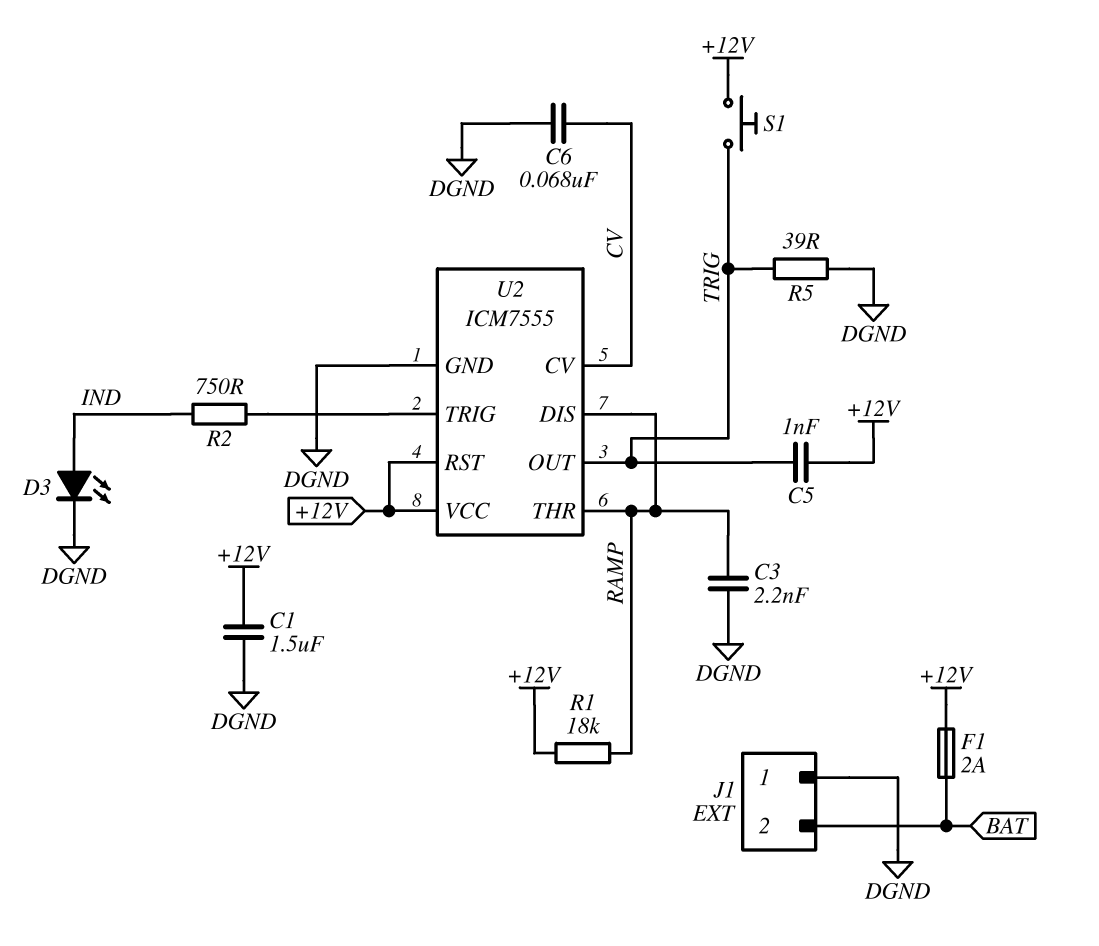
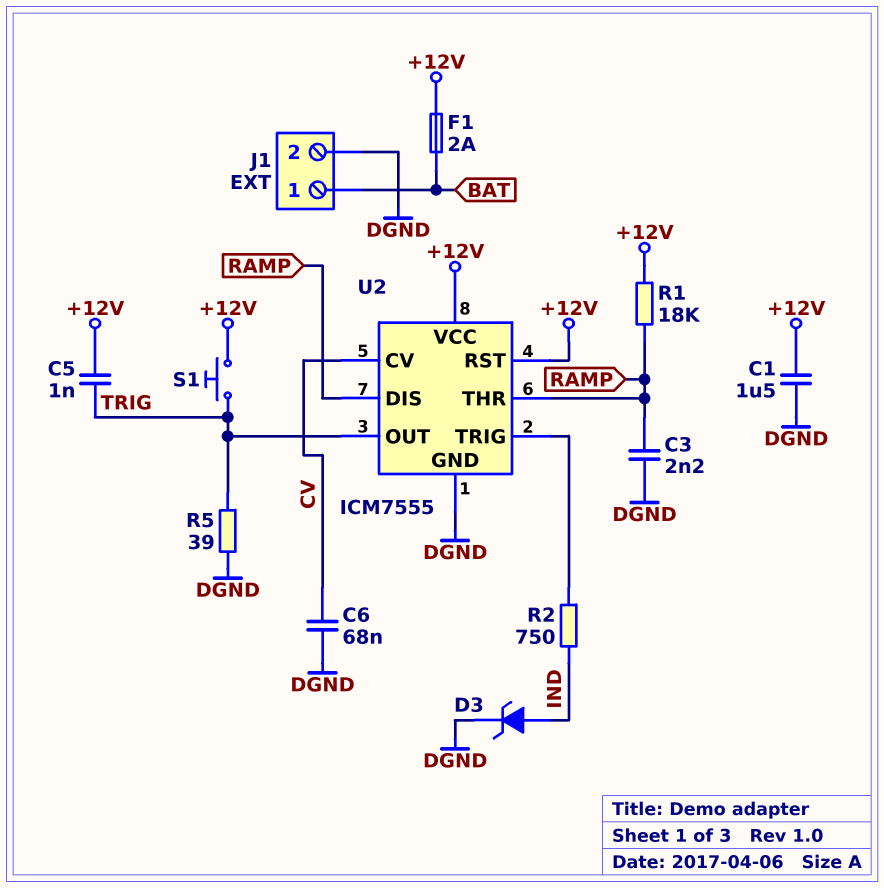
D3: LED (A IND, K DGND) -> zener (A IND, K DGND)
J1 pin 1: DGND -> BAT
J1 pin 2: BAT -> DGND

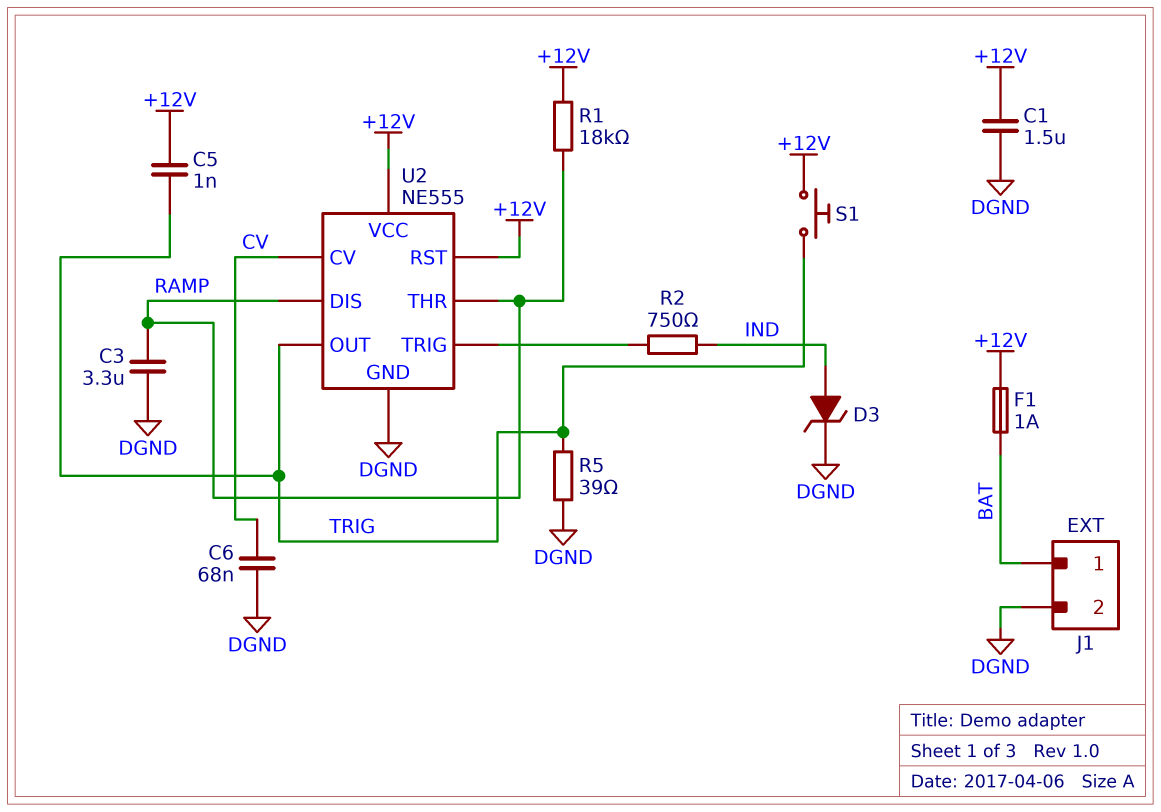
C3: 2.2nF (DGND, RAMP) -> 3.3uF (DGND, RAMP)
F1: 2A (+12V, BAT) -> 1A (+12V, BAT)
U2: ICM7555 -> NE555

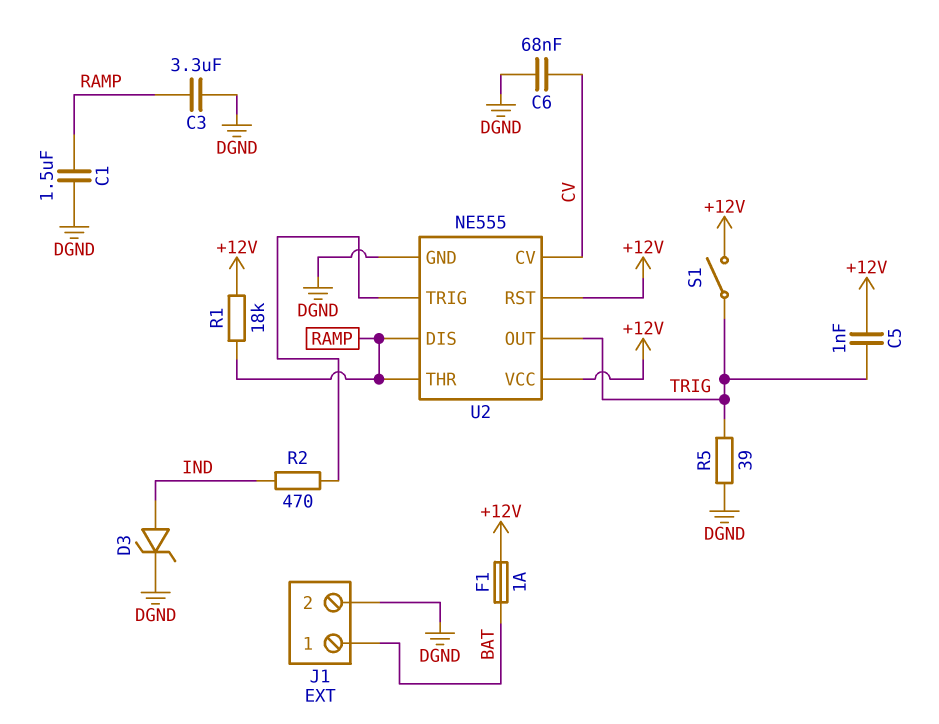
C1: 1.5uF (+12V, DGND) -> 1.5uF (DGND, RAMP)
R2: 750 (IND, U2/TRIG) -> 470 (IND, U2/TRIG)
S1: button (+12V, TRIG) -> switch (+12V, TRIG)

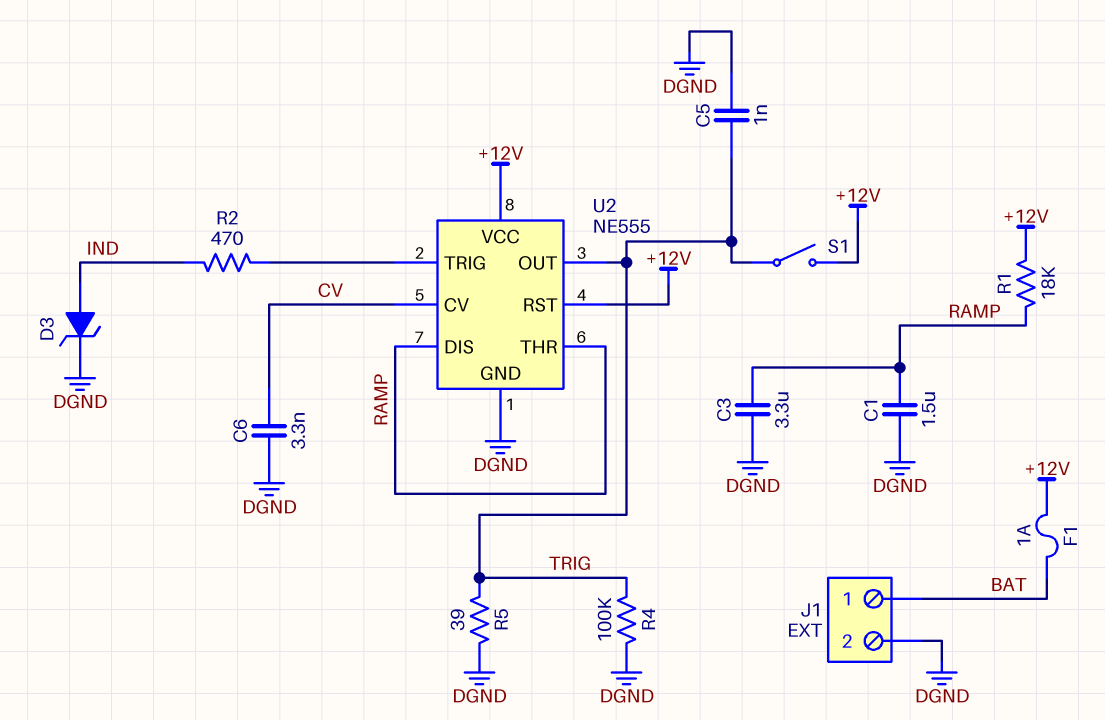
C5: 1nF (+12V, TRIG) -> 1nF (DGND, TRIG)
C6: 68nF (CV, DGND) -> 3.3nF (CV, DGND)
R4: none -> 100k (DGND, TRIG)

